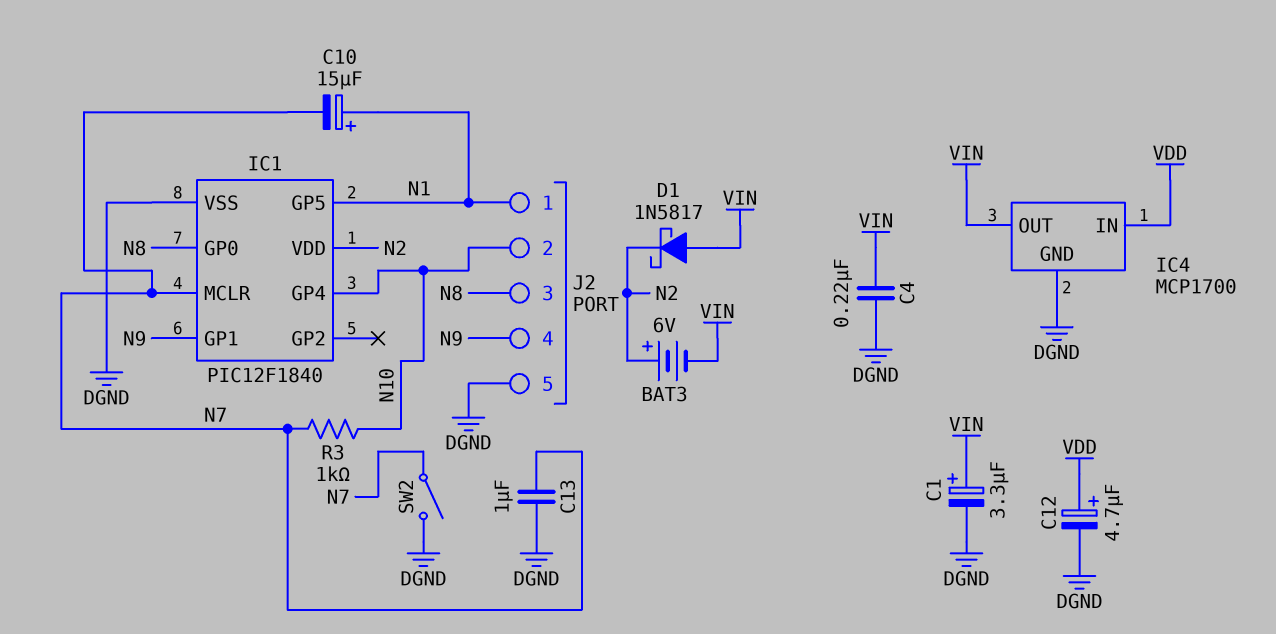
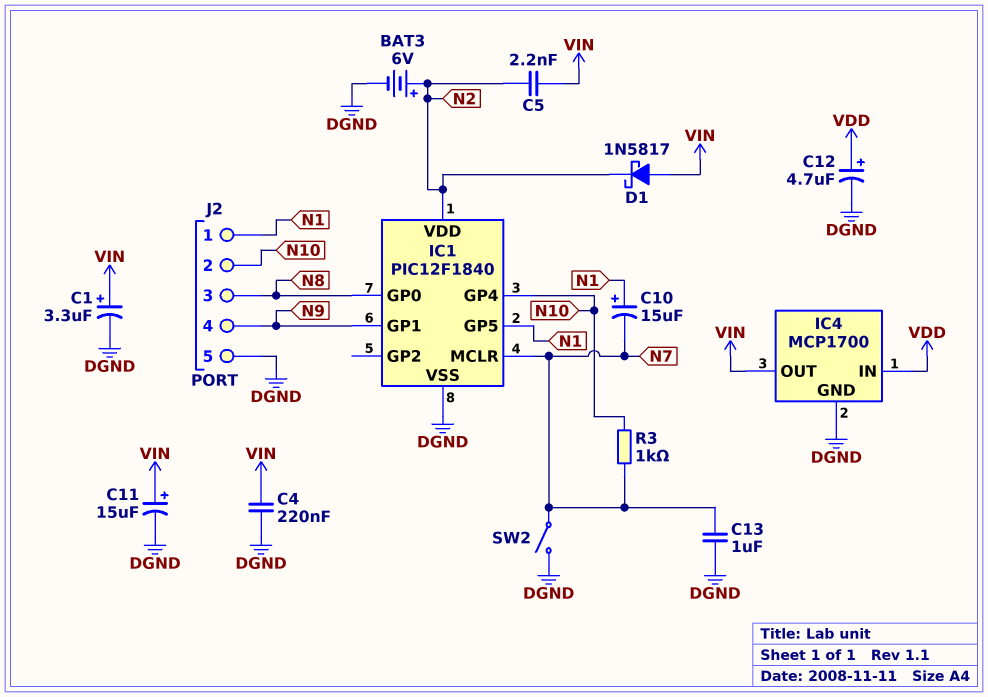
BAT3: 6V (plus N2, minus VIN) -> 6V (plus N2, minus DGND)
C5: none -> 2.2nF (N2, VIN)
C11: none -> 15uF (plus VIN, minus DGND)

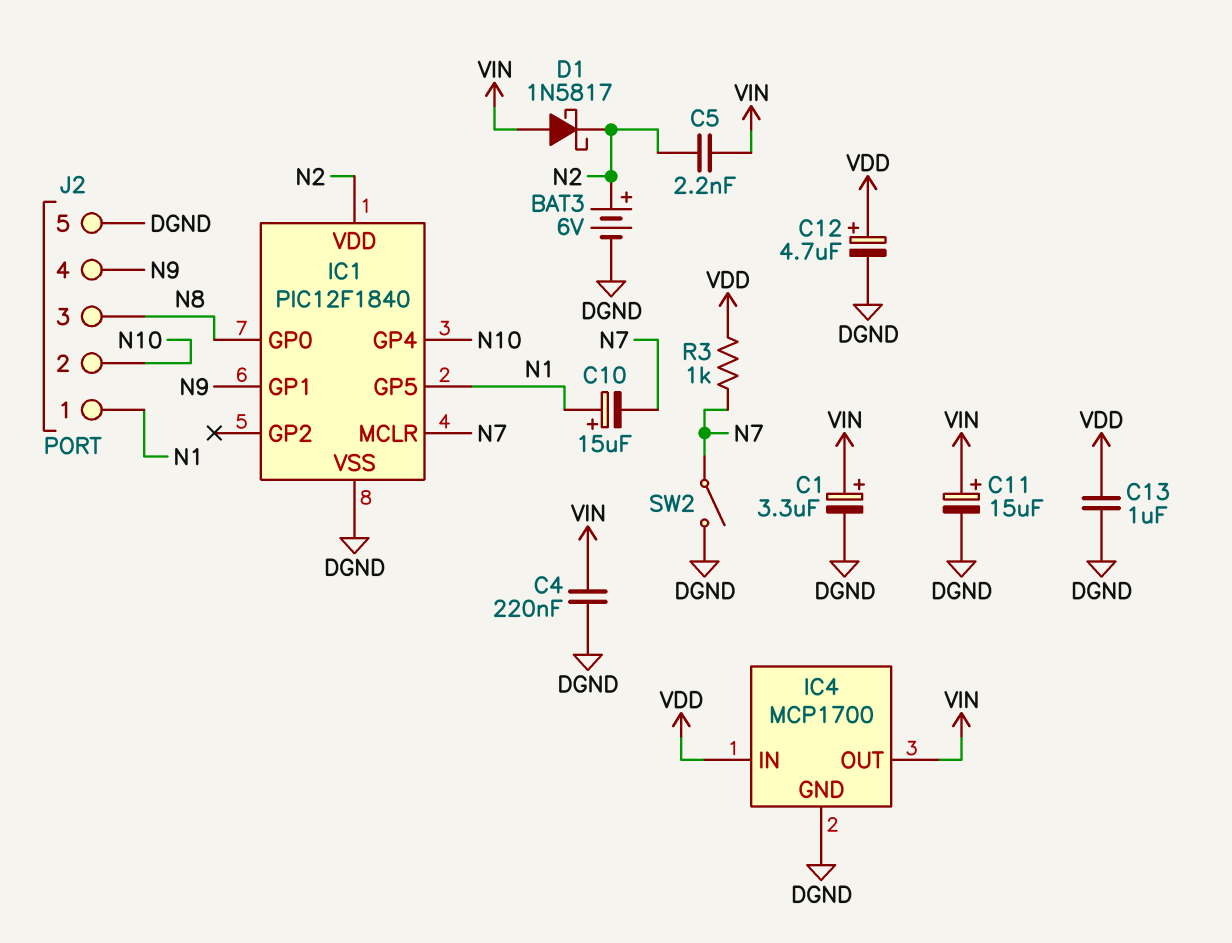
C13: 1uF (DGND, N7) -> 1uF (DGND, VDD)
R3: 1k (N7, N10) -> 1k (N7, VDD)

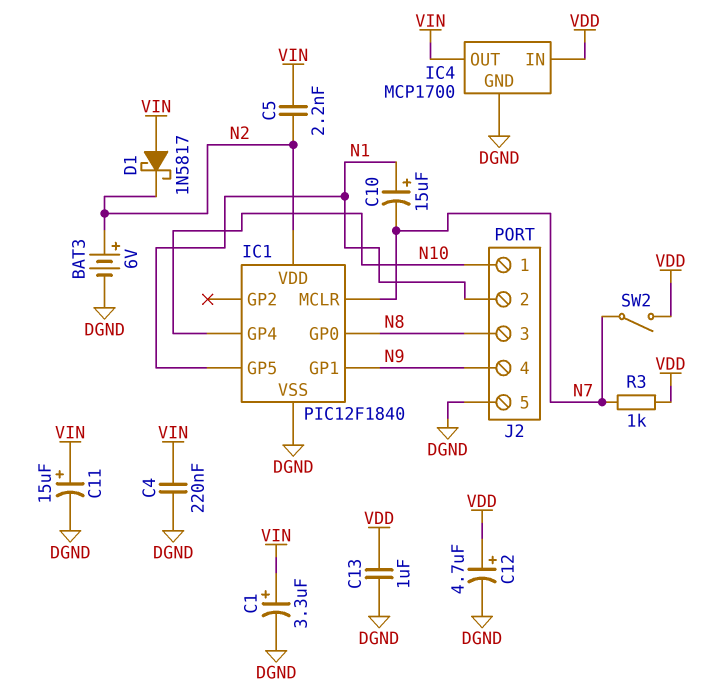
J2 pin 1: N1 -> N10
J2 pin 2: N10 -> N1
SW2: switch (DGND, N7) -> switch (N7, VDD)

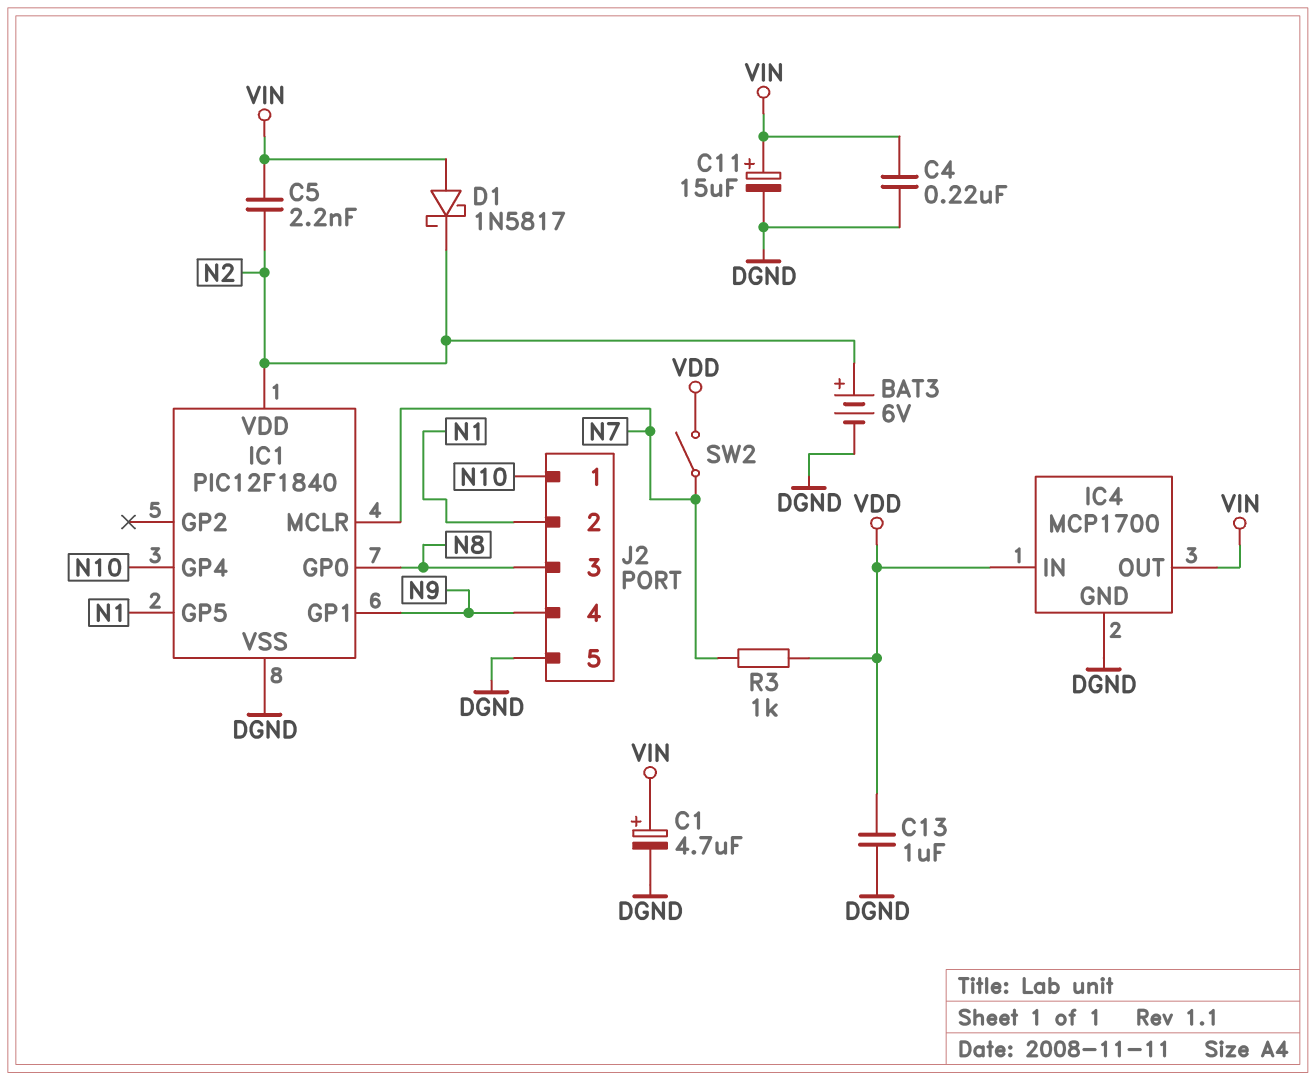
C1: 3.3uF (plus VIN, minus DGND) -> 4.7uF (plus VIN, minus DGND)
C10: 15uF (plus N1, minus N7) -> none
C12: 4.7uF (plus VDD, minus DGND) -> none

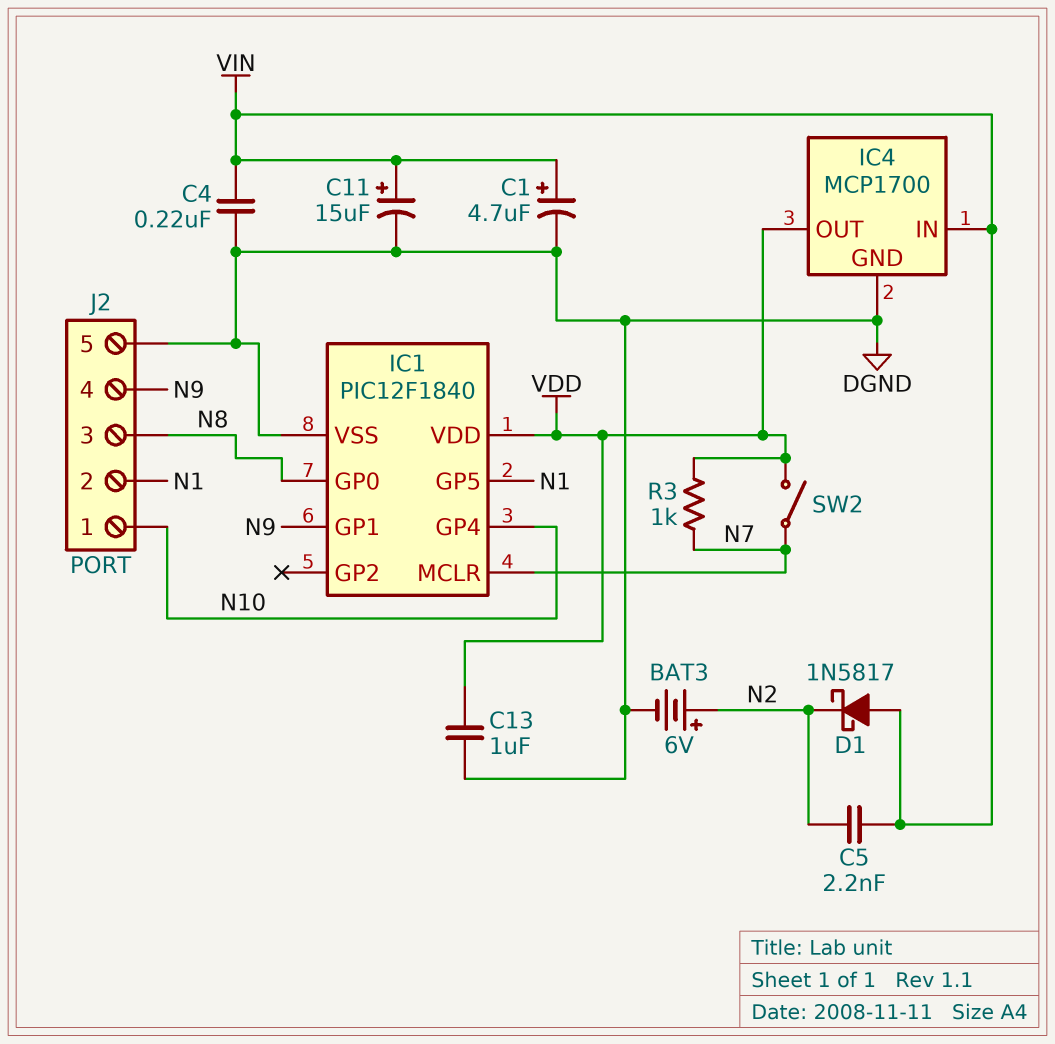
IC1 pin VDD: N2 -> VDD
IC4 pin IN: VDD -> VIN
IC4 pin OUT: VIN -> VDD

